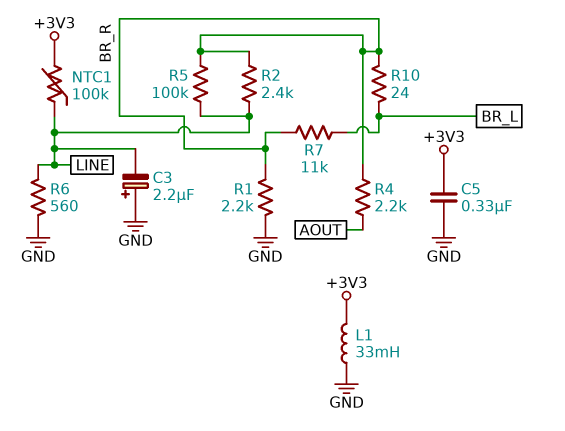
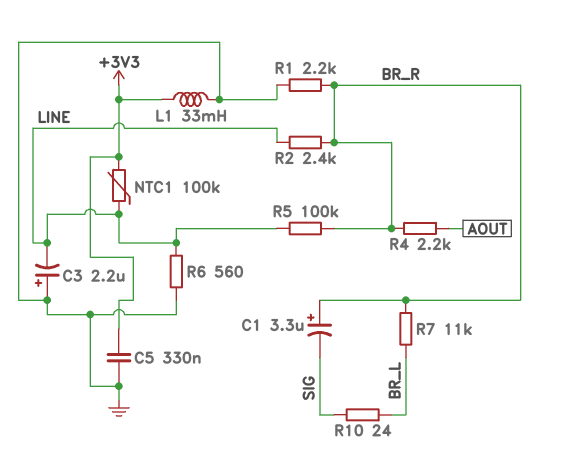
C1: none -> 3.3uF (plus BR_R, minus SIG)
R10: 24 (BR_L, BR_R) -> 24 (BR_L, SIG)

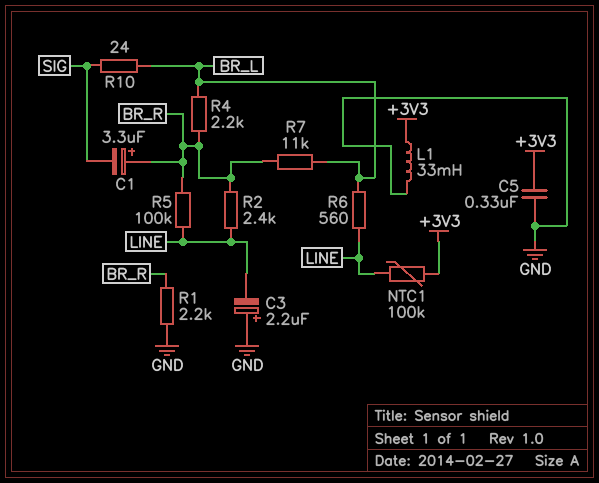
R4: 2.2k (AOUT, BR_R) -> 2.2k (BR_L, BR_R)
R6: 560 (GND, LINE) -> 560 (BR_L, LINE)

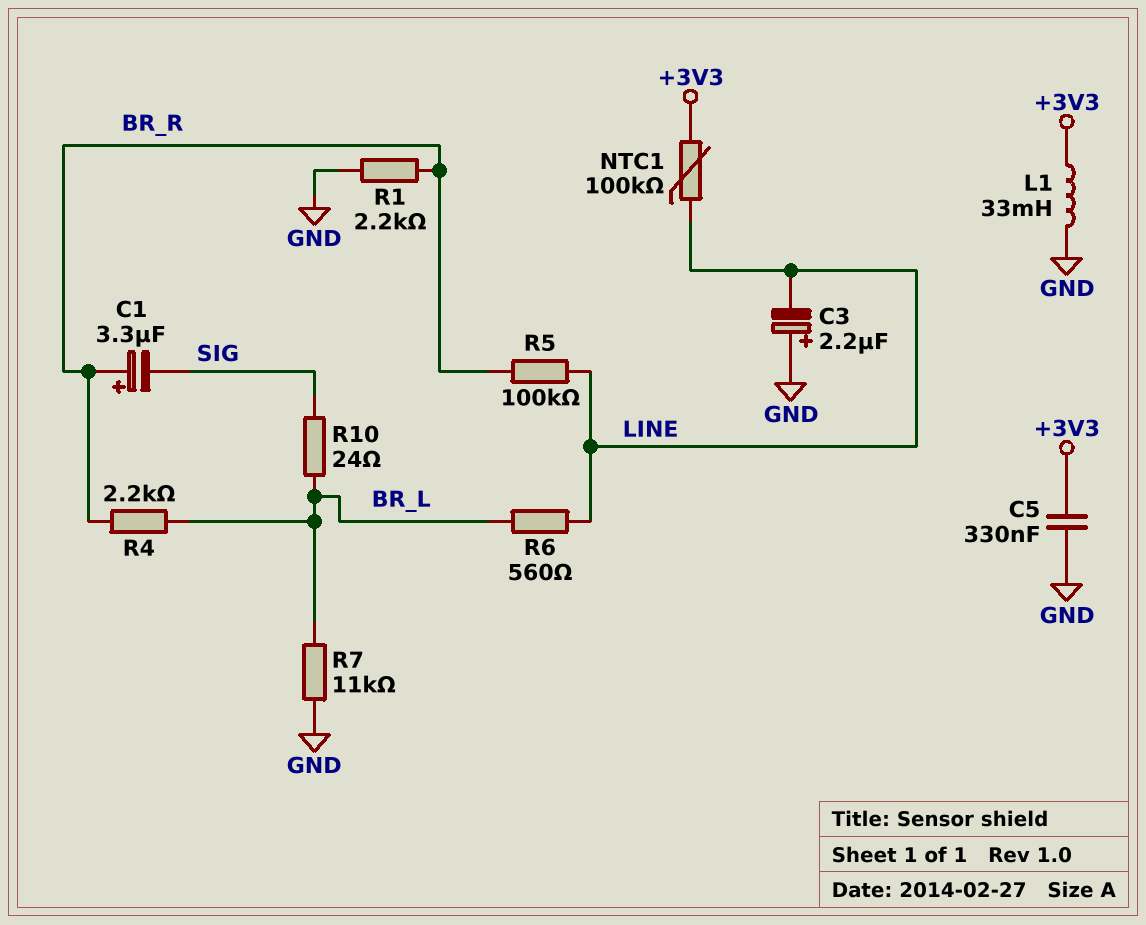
R2: 2.4k (BR_R, LINE) -> none
R7: 11k (BR_L, BR_R) -> 11k (BR_L, GND)

